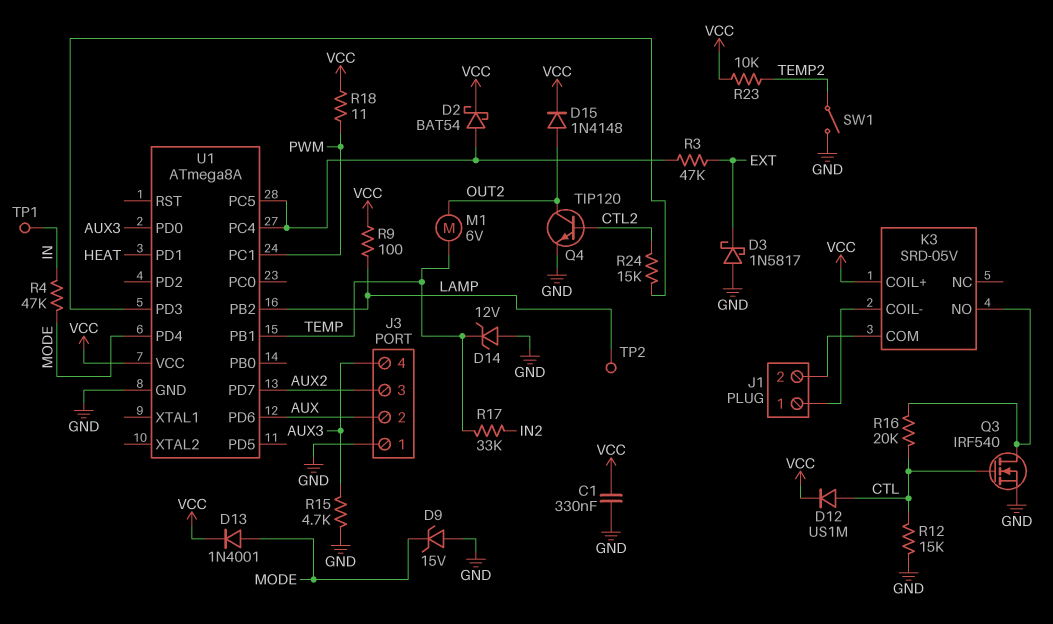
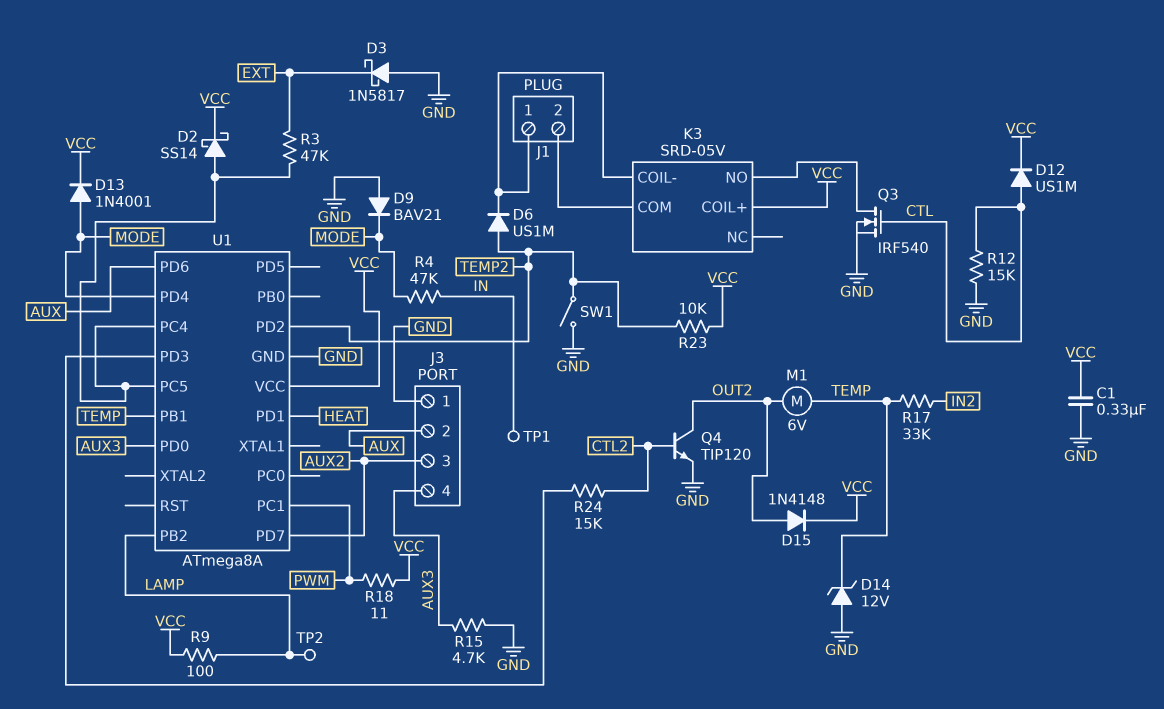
D2: schottky BAT54 (A U1/PC4, K VCC) -> schottky SS14 (A U1/PC4, K VCC)
D6: none -> diode US1M (A TEMP2, K J1/1)
D9: zener 15V (A GND, K MODE) -> diode BAV21 (A GND, K MODE)
R16: 20k (CTL, K3/NO) -> none
U1 pin PD2: none -> TEMP2

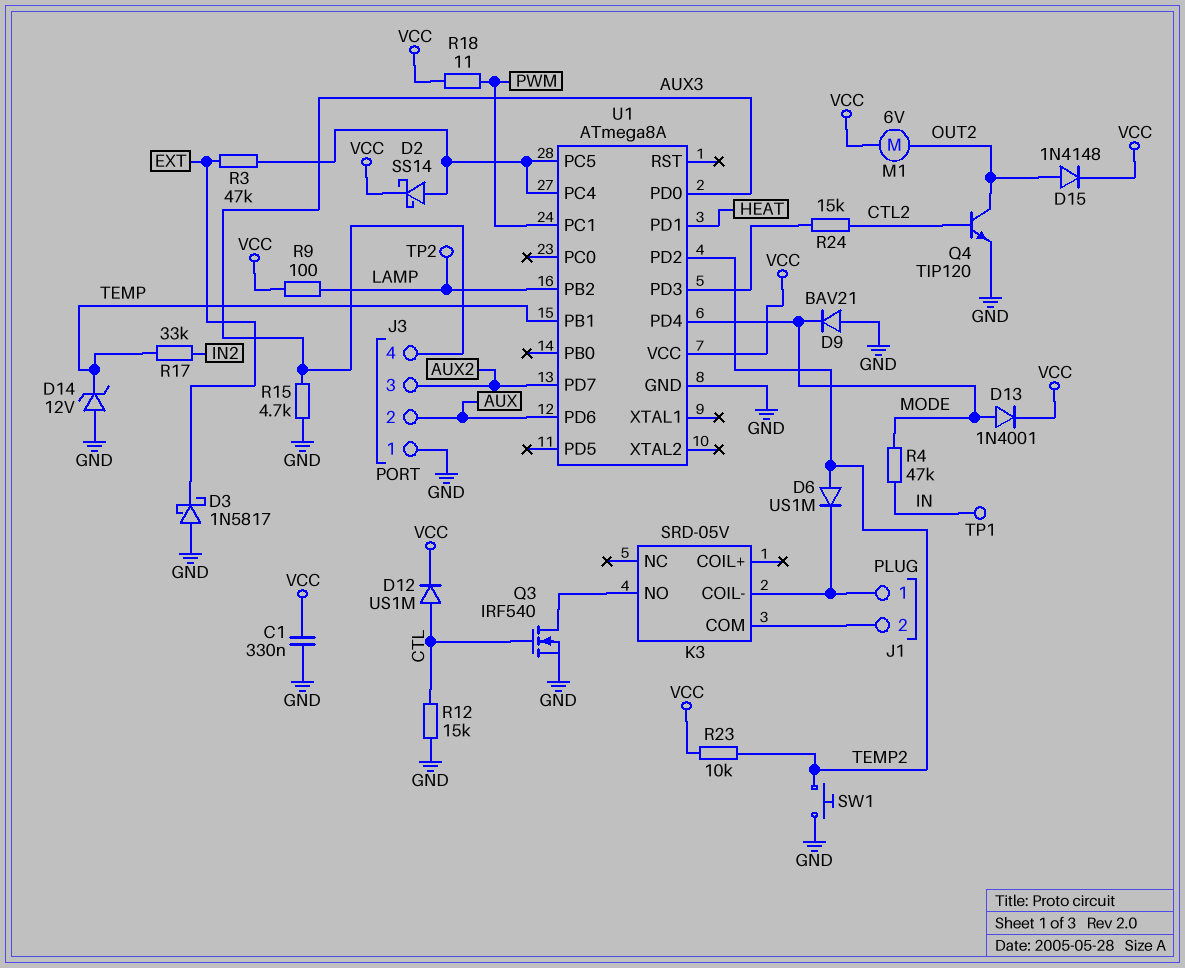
K3 pin COIL+: VCC -> none
M1: motor 6V (OUT2, TEMP) -> motor 6V (OUT2, VCC)
SW1: switch (GND, TEMP2) -> button (GND, TEMP2)

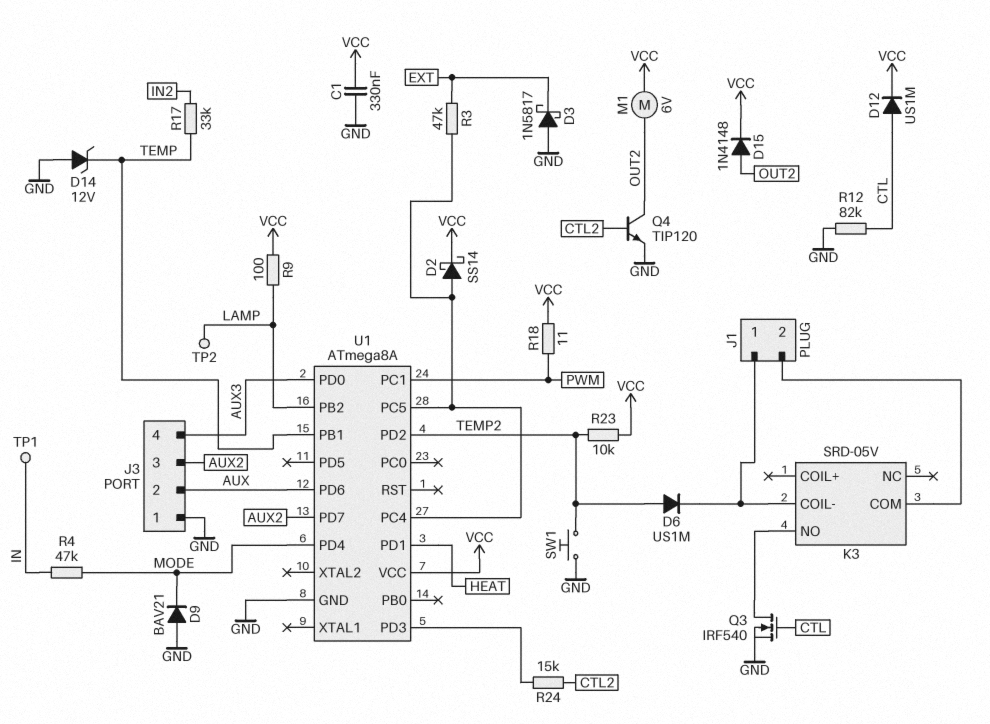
D13: diode 1N4001 (A MODE, K VCC) -> none
R12: 15k (CTL, GND) -> 82k (CTL, GND)
R15: 4.7k (AUX3, GND) -> none

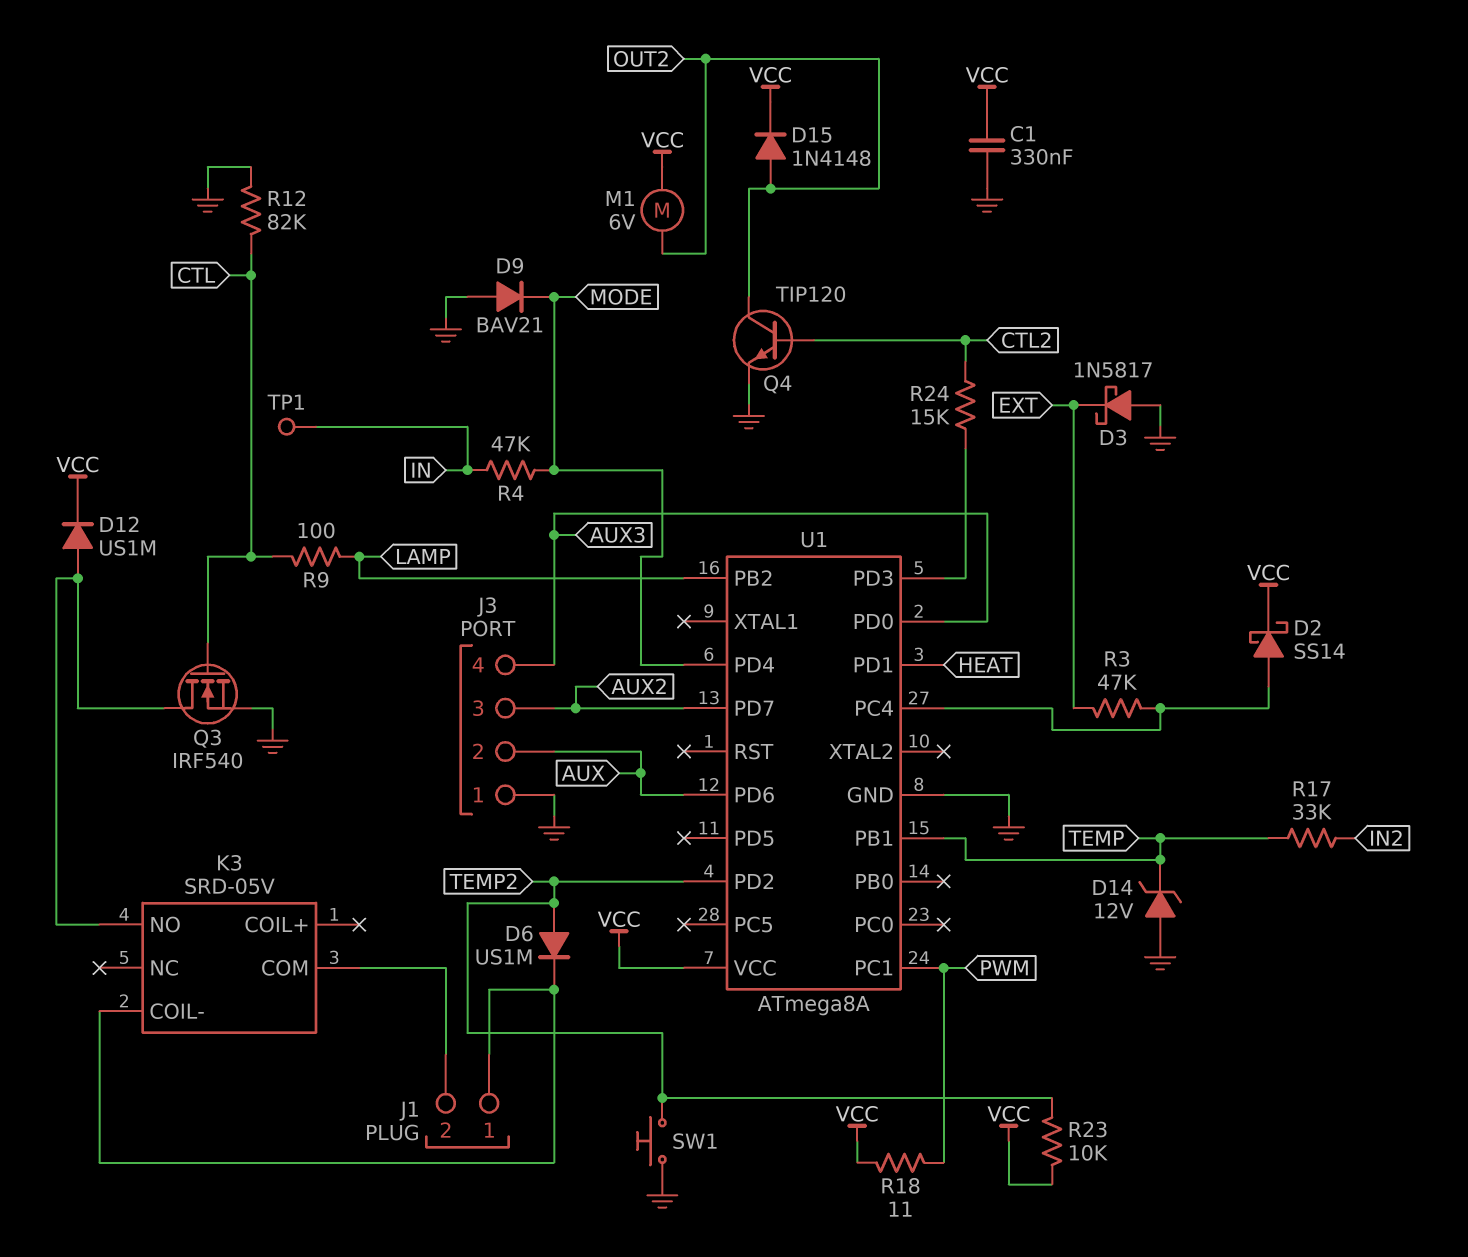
D12: diode US1M (A CTL, K VCC) -> diode US1M (A K3/NO, K VCC)
R9: 100 (LAMP, VCC) -> 100 (CTL, LAMP)
TP2: test point (LAMP) -> none
U1 pin PC5: U1/PC4 -> none

